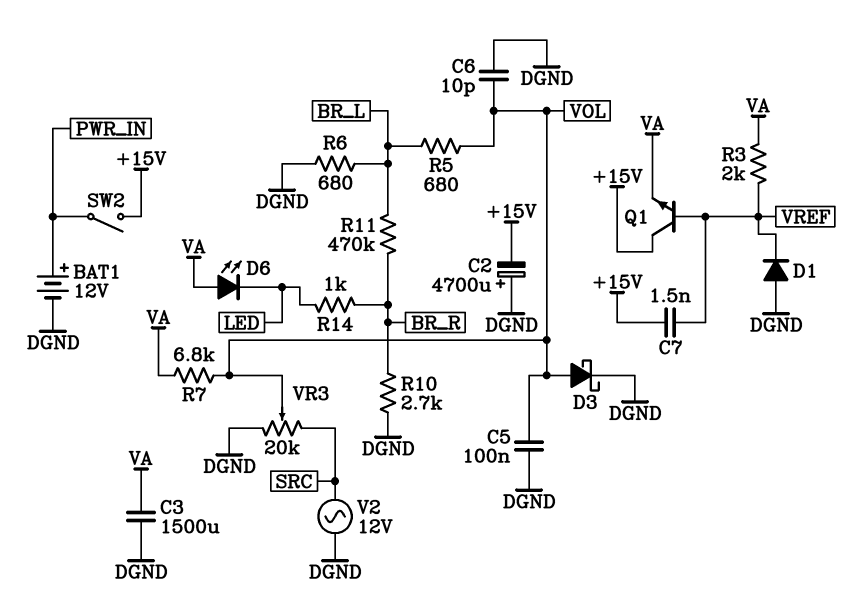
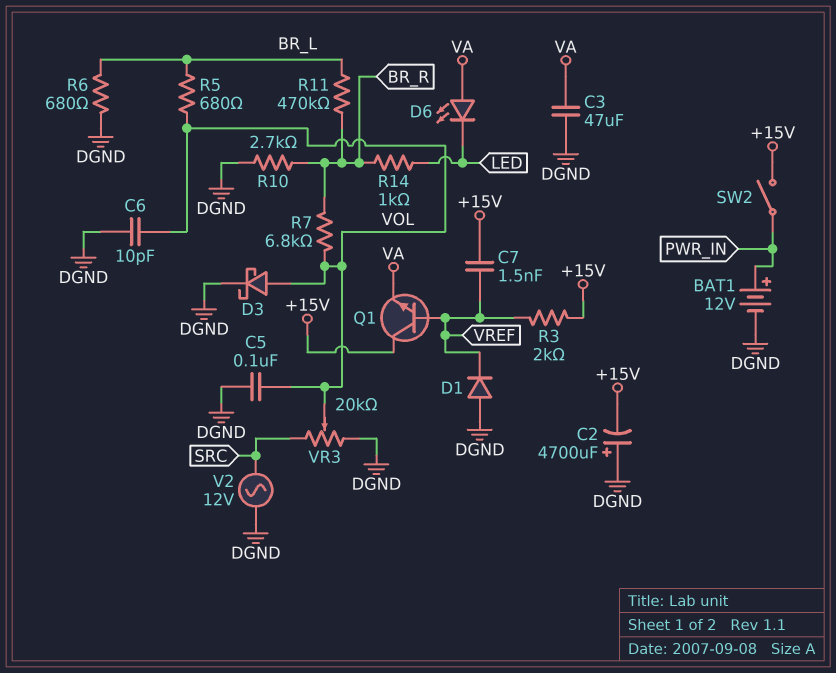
C3: 1500uF (DGND, VA) -> 47uF (DGND, VA)
R3: 2k (VA, VREF) -> 2k (+15V, VREF)
R7: 6.8k (VA, VOL) -> 6.8k (BR_R, VOL)

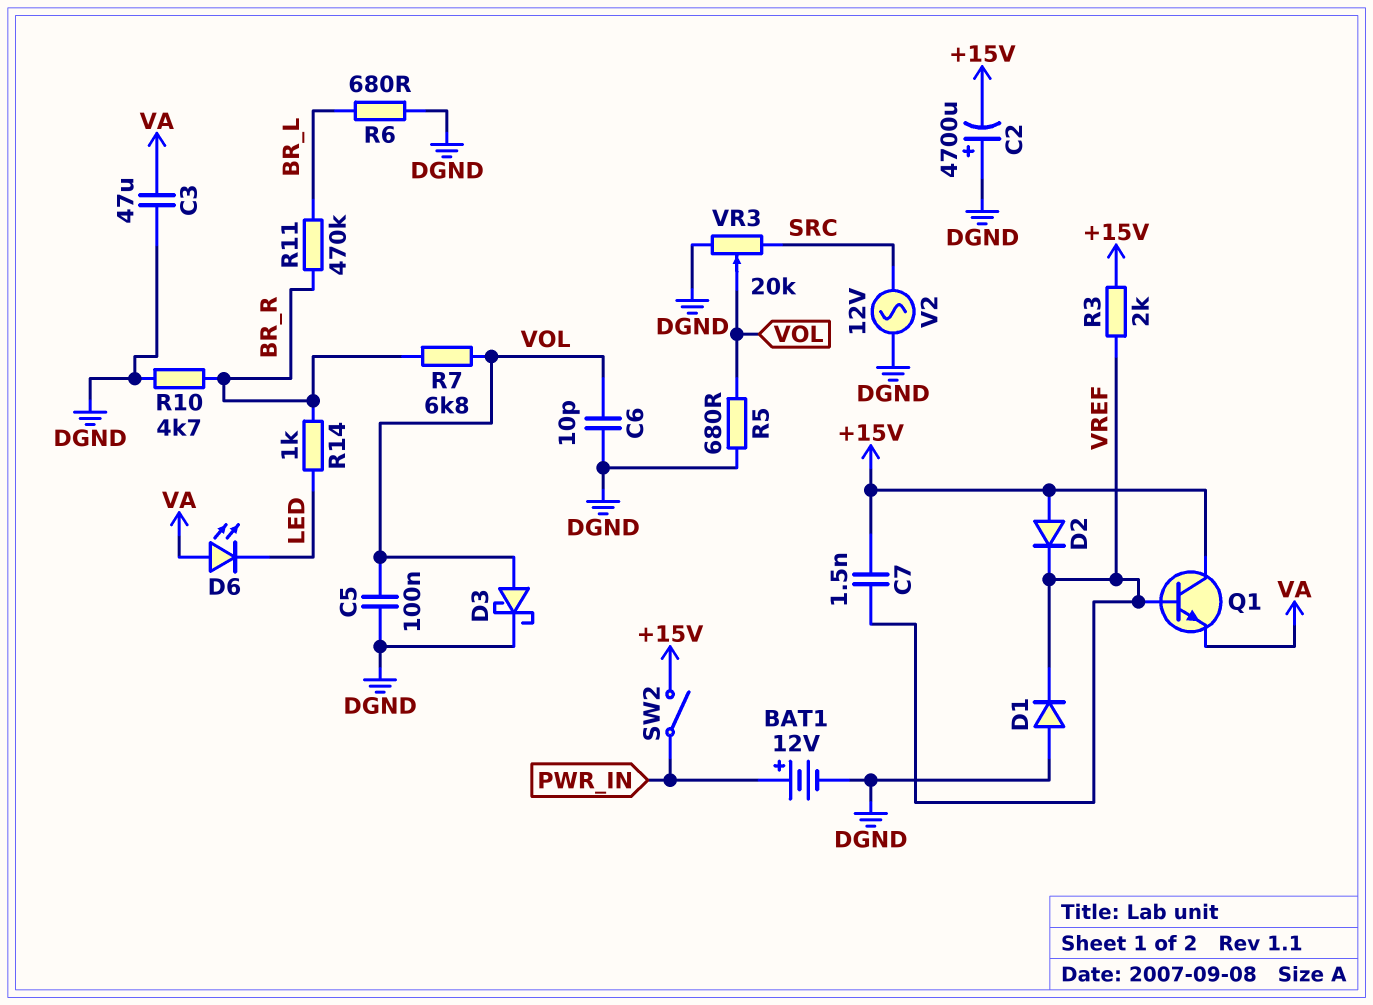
D2: none -> diode (A +15V, K VREF)
R5: 680 (BR_L, VOL) -> 680 (DGND, VOL)
R10: 2.7k (BR_R, DGND) -> 4.7k (BR_R, DGND)

